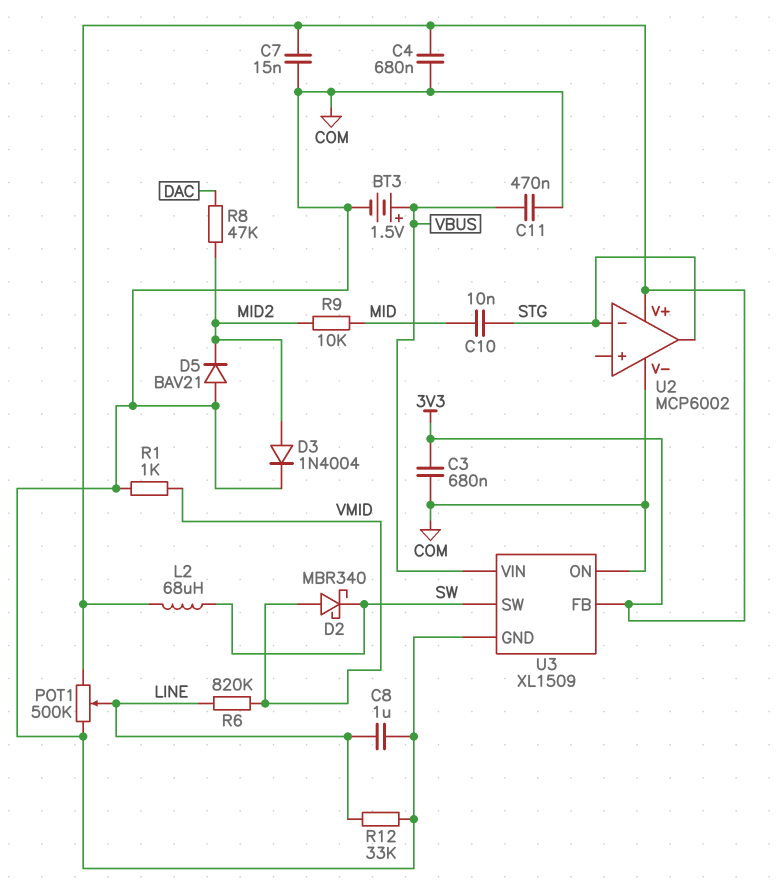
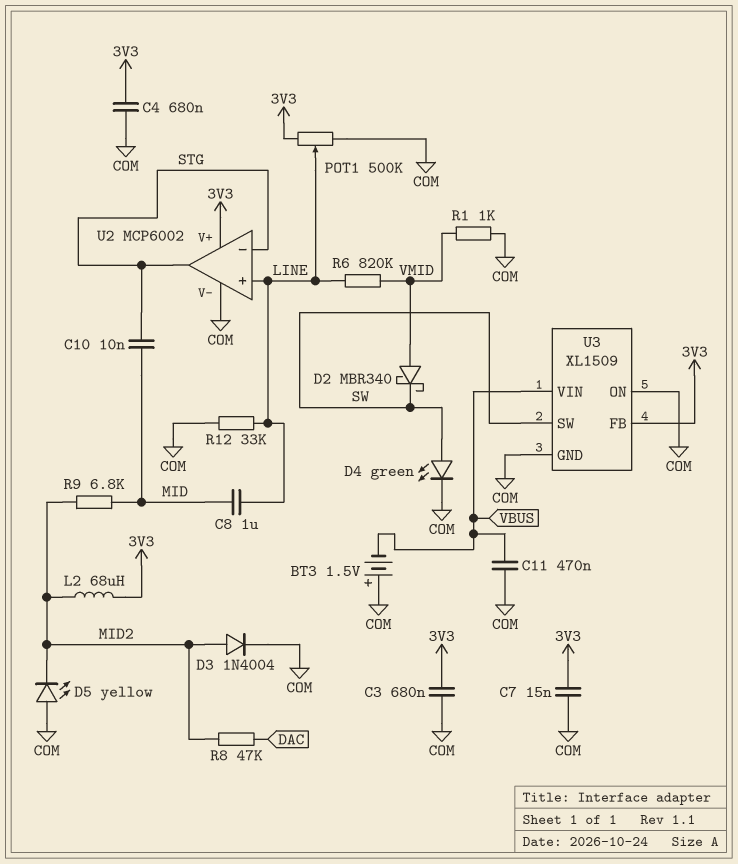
BT3: 1.5V (plus VBUS, minus COM) -> 1.5V (plus COM, minus VBUS)
C8: 1uF (COM, LINE) -> 1uF (LINE, MID)
D4: none -> LED green (A SW, K COM)
D5: diode BAV21 (A COM, K MID2) -> LED yellow (A COM, K MID2)
L2: 68uH (3V3, SW) -> 68uH (3V3, MID2)
R9: 10k (MID, MID2) -> 6.8k (MID, MID2)
U2 pin in+: none -> LINE

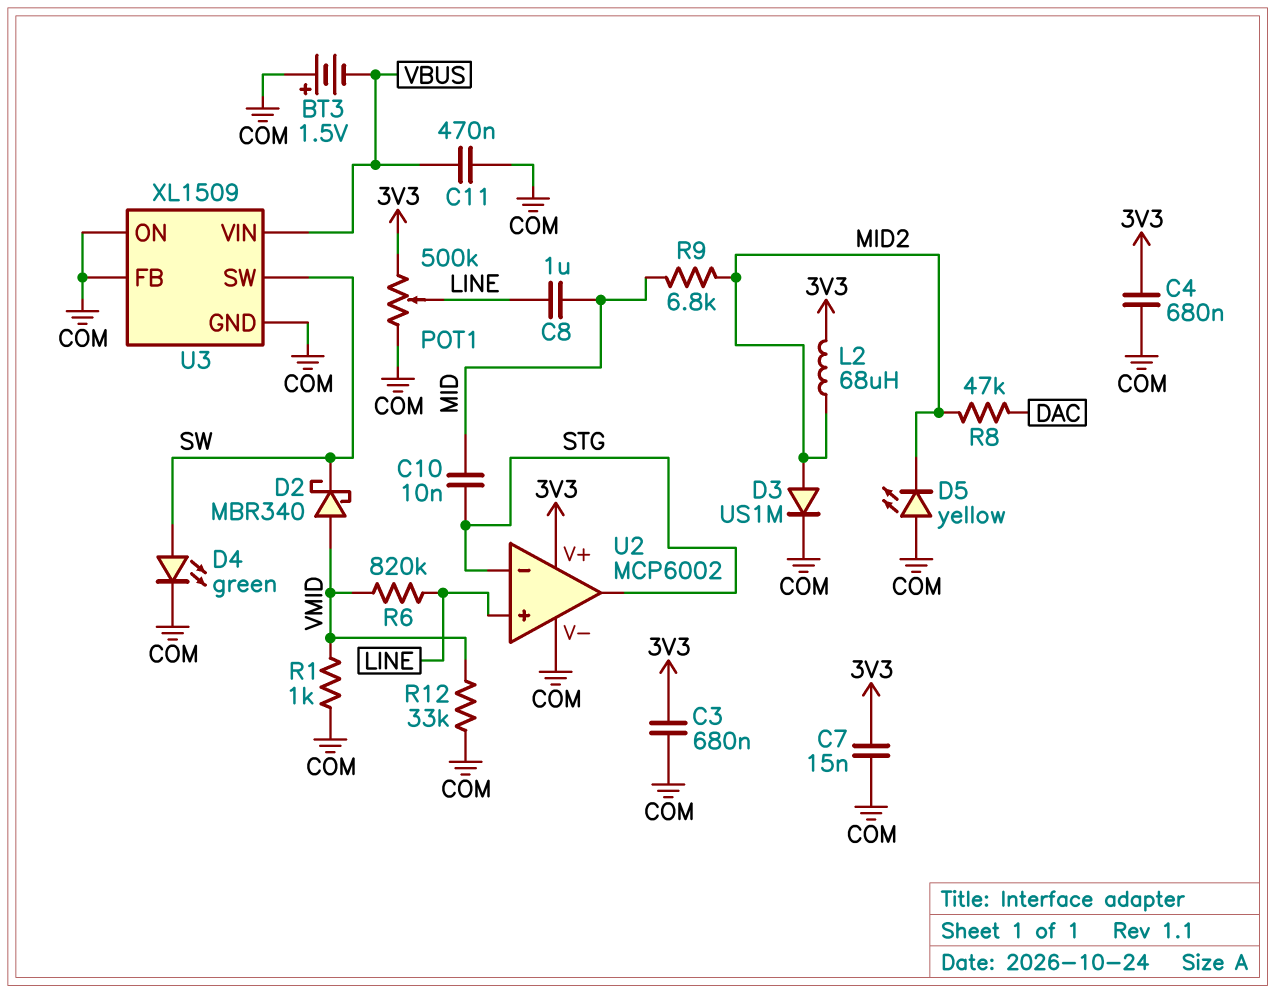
D3: diode 1N4004 (A MID2, K COM) -> diode US1M (A MID2, K COM)
R12: 33k (COM, LINE) -> 33k (COM, VMID)
U3 pin FB: 3V3 -> COM

